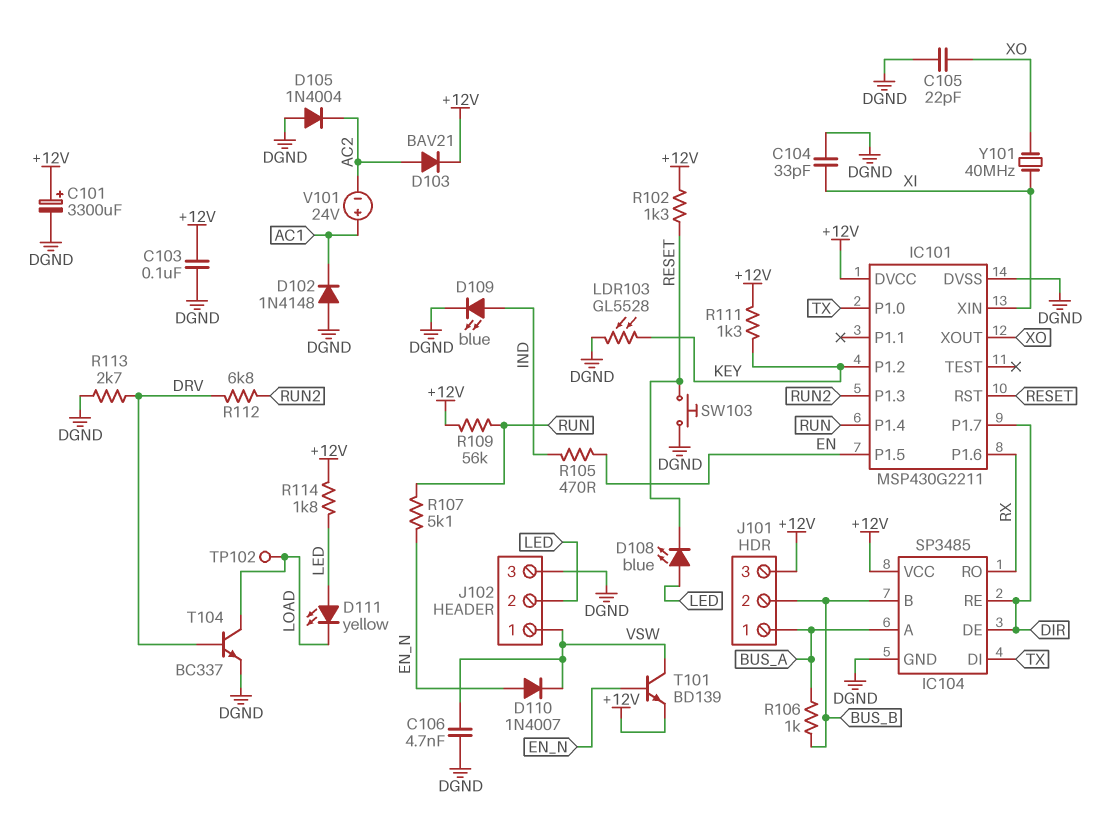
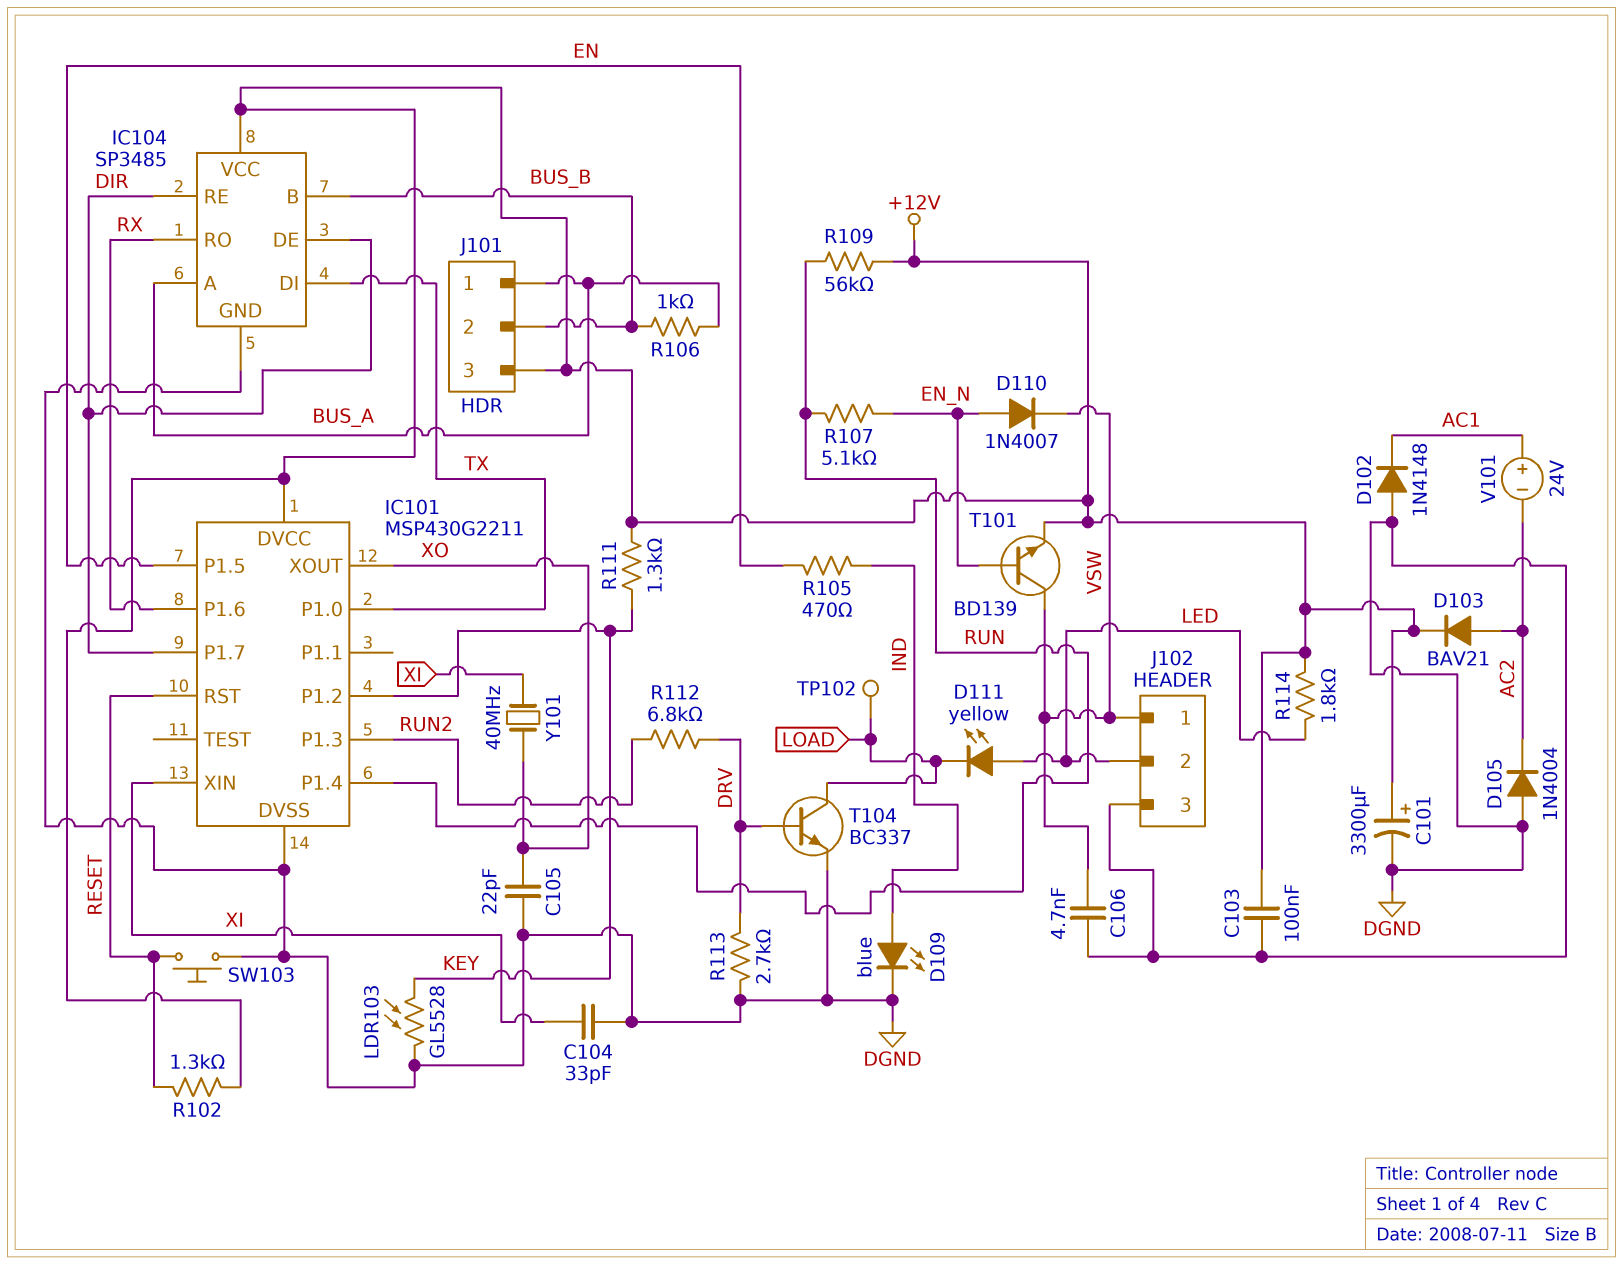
D108: LED blue (A LED, K RESET) -> none

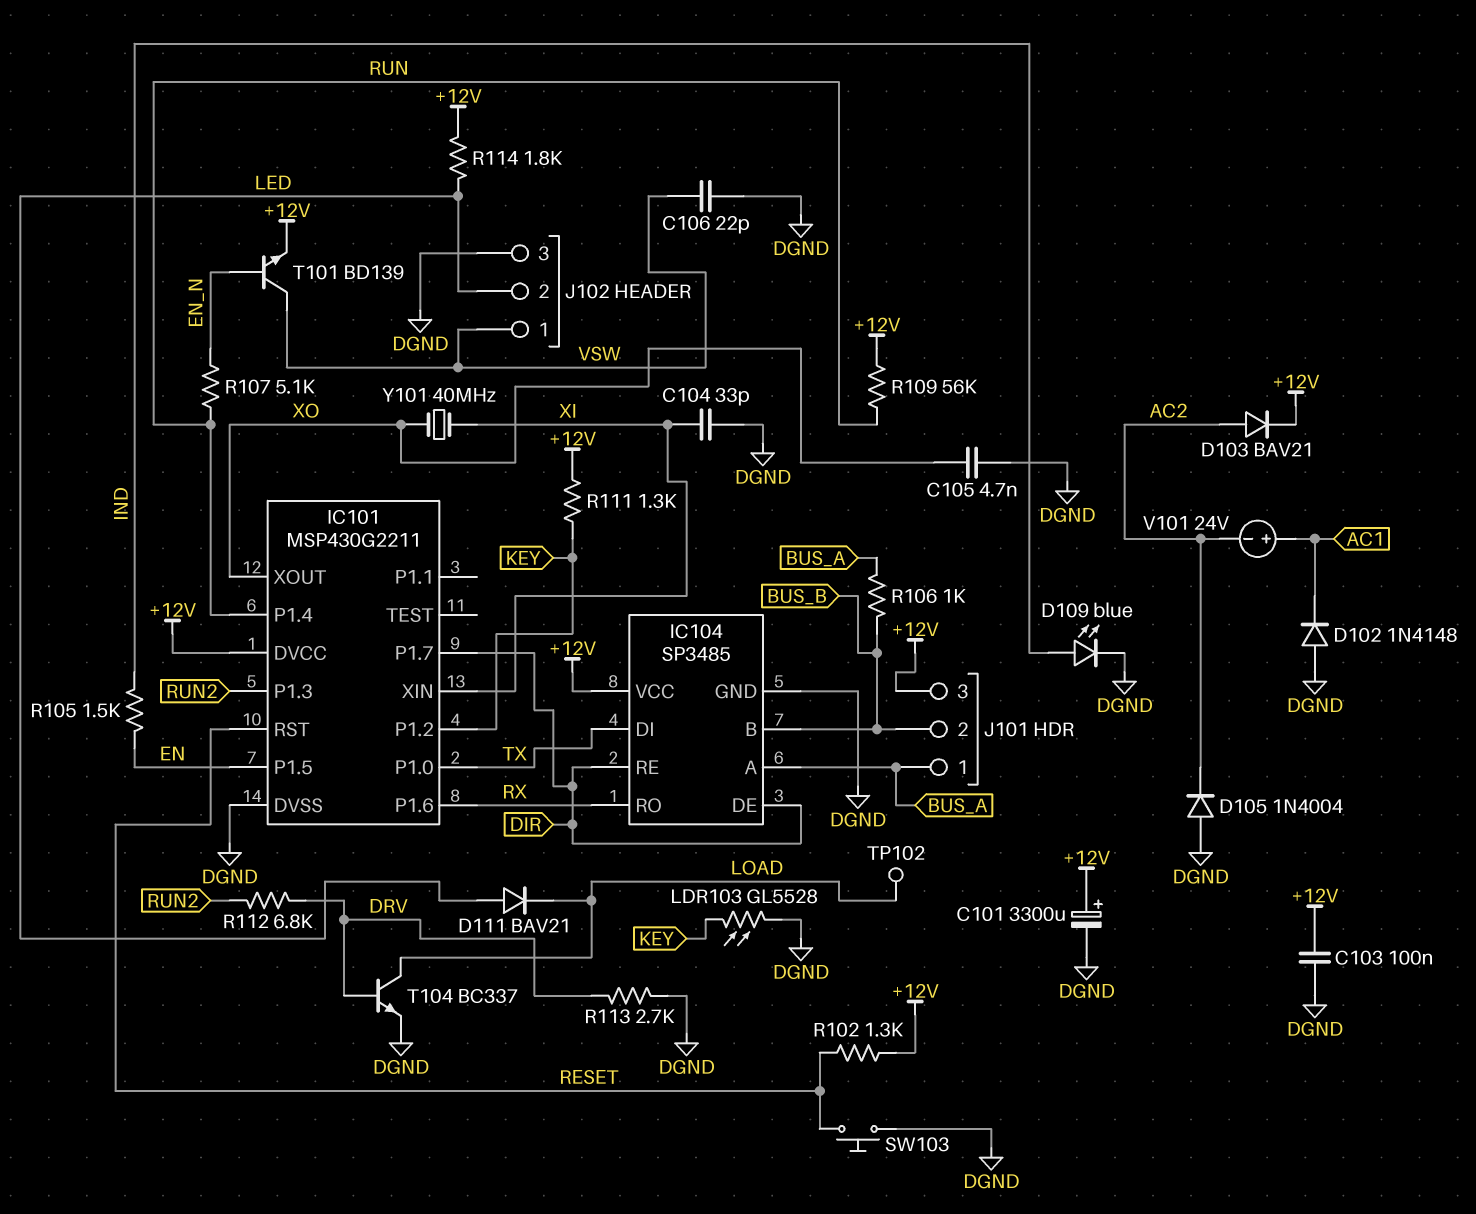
C105: 22pF (DGND, XO) -> 4.7nF (DGND, XO)
C106: 4.7nF (DGND, VSW) -> 22pF (DGND, VSW)
D110: diode 1N4007 (A EN_N, K VSW) -> none
D111: LED yellow (A LED, K LOAD) -> diode BAV21 (A LED, K LOAD)
R105: 470 (EN, IND) -> 1.5k (EN, IND)

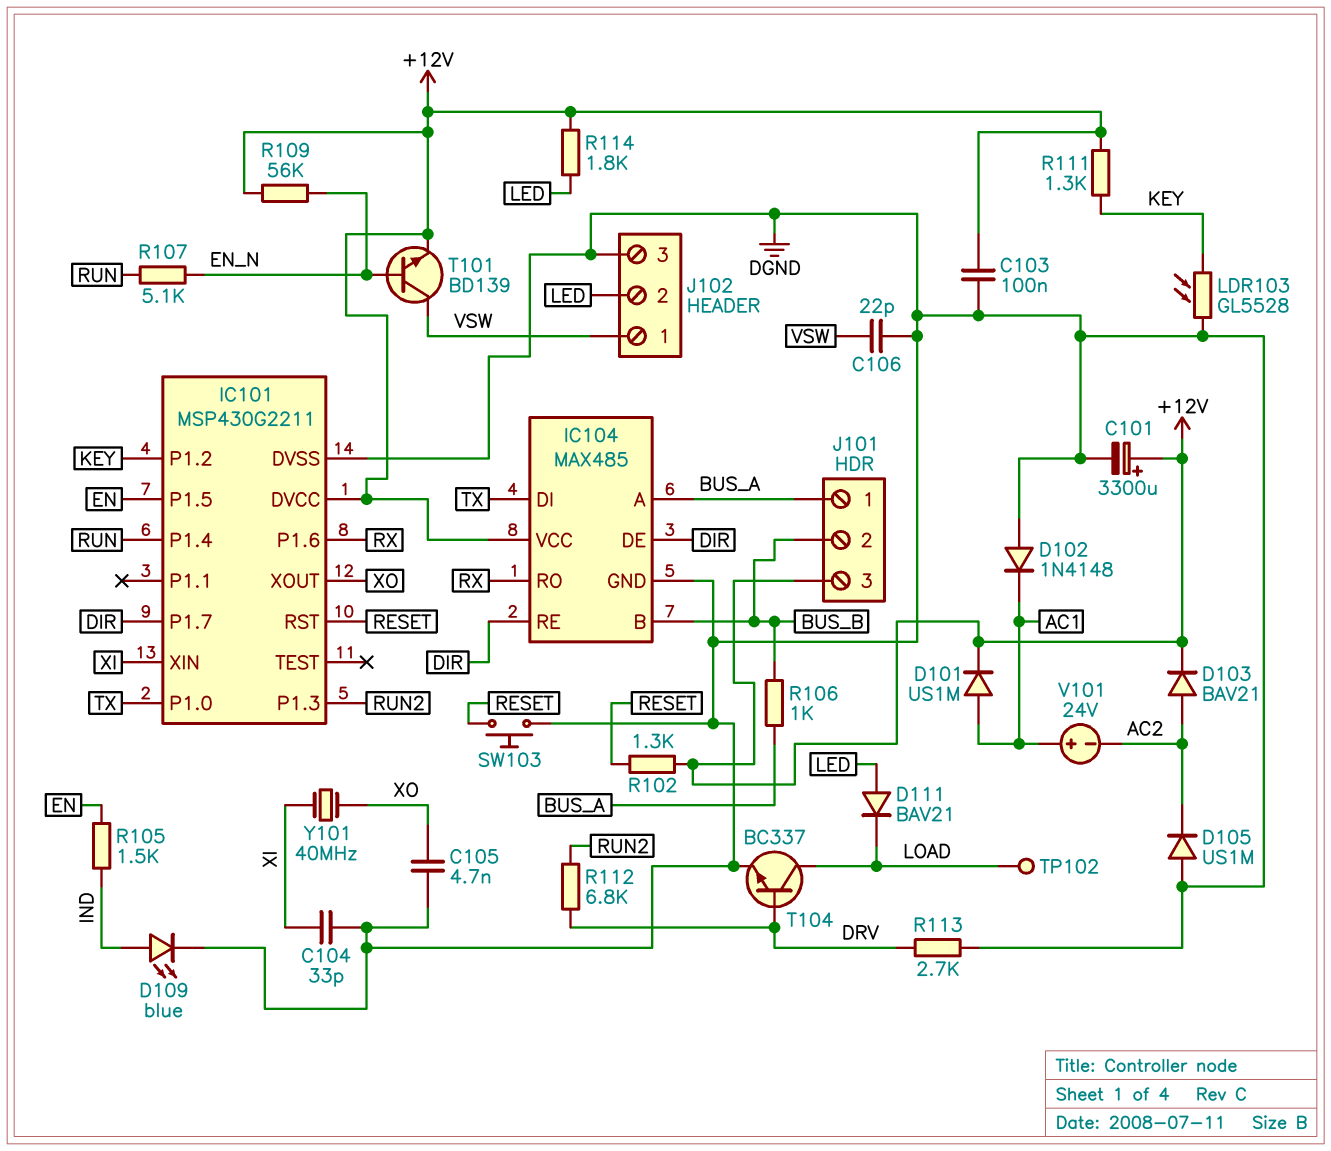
D101: none -> diode US1M (A AC1, K +12V)
D105: diode 1N4004 (A DGND, K AC2) -> diode US1M (A DGND, K AC2)
IC104: SP3485 -> MAX485
R109: 56k (+12V, RUN) -> 56k (+12V, EN_N)

